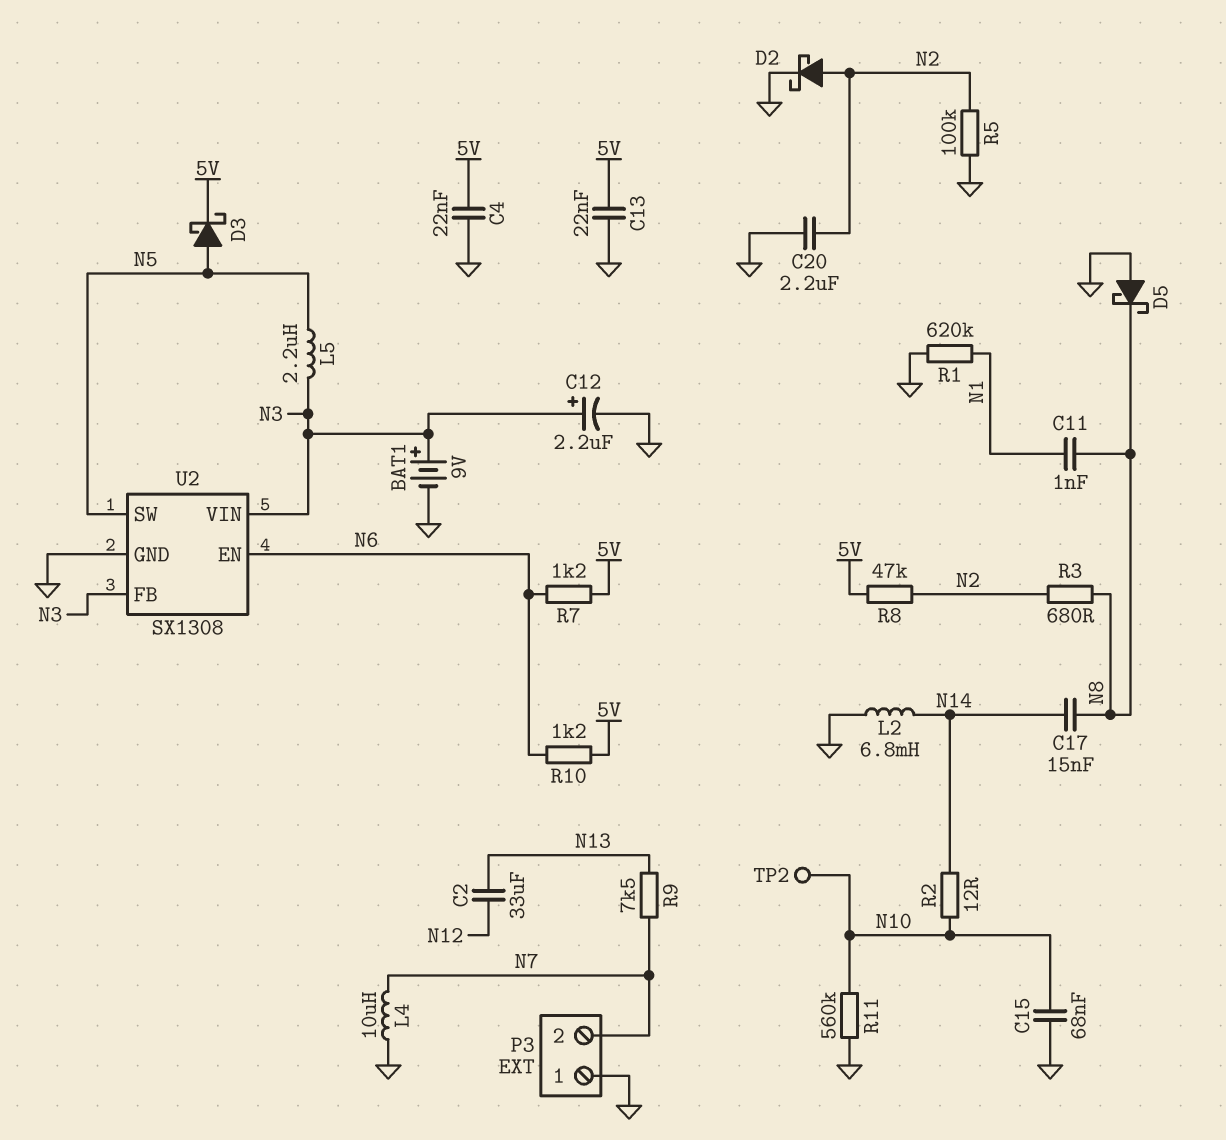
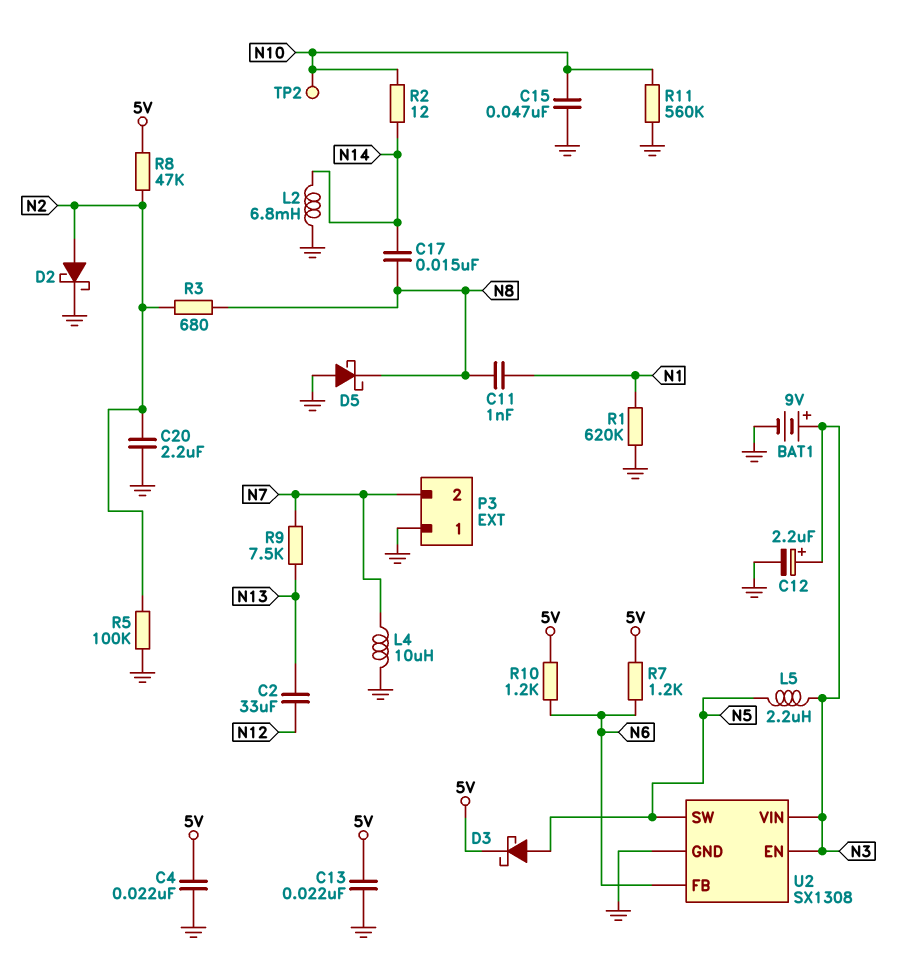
C15: 68nF (GND, N10) -> 47nF (GND, N10)
U2 pin EN: N6 -> N3
U2 pin FB: N3 -> N6

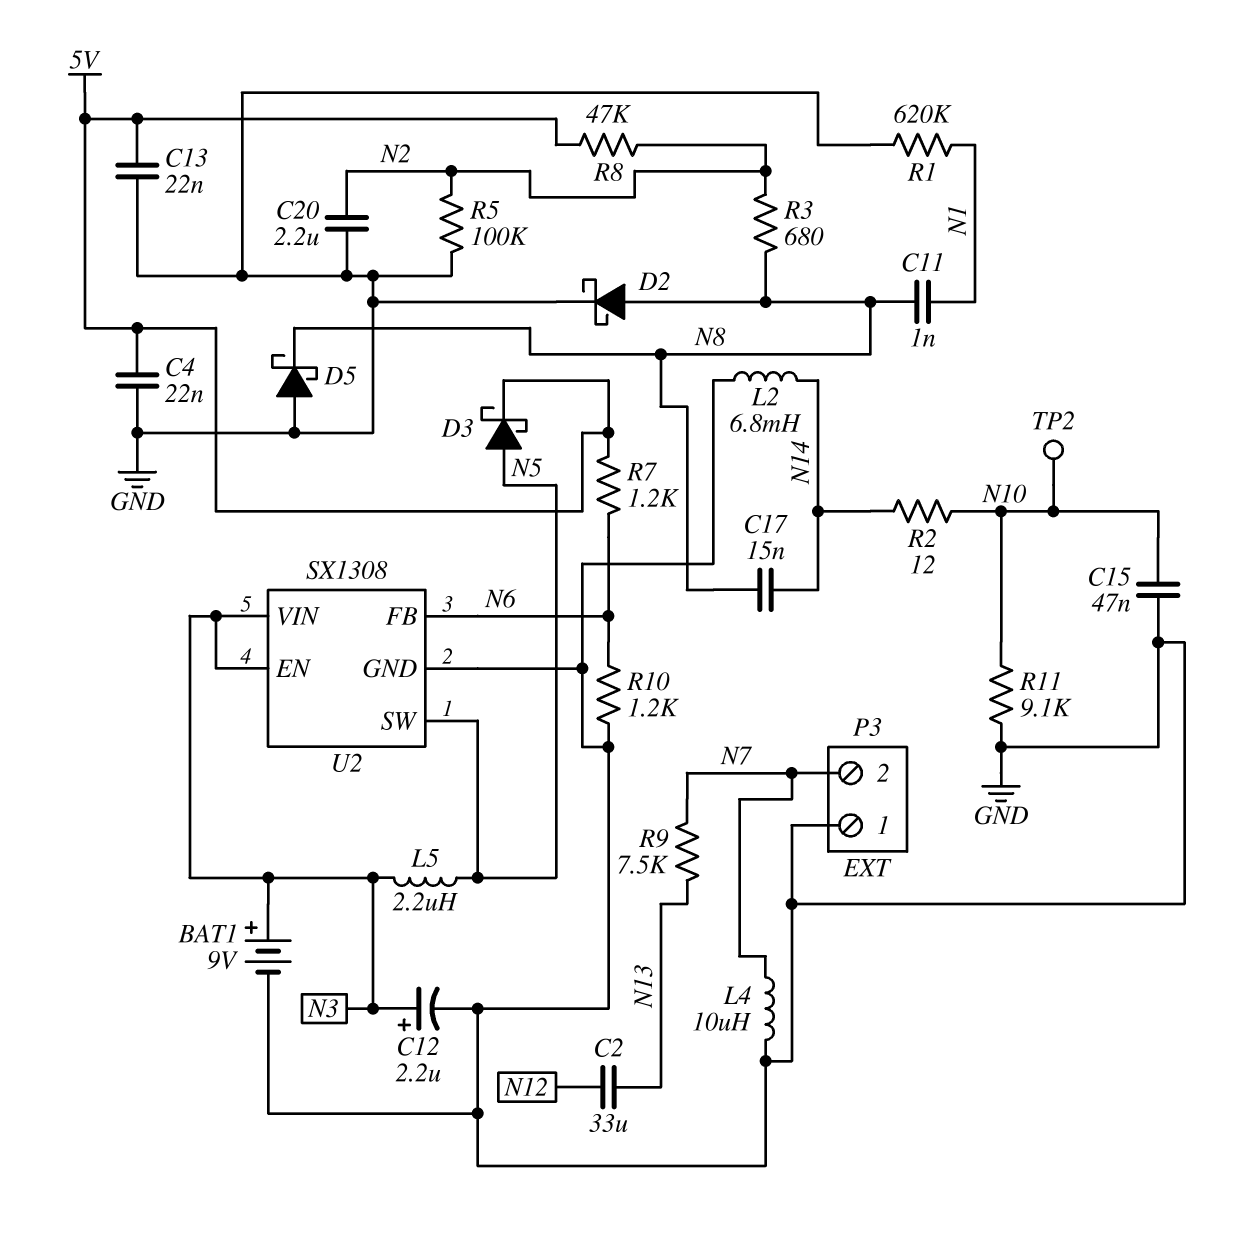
D2: schottky (A N2, K GND) -> schottky (A N8, K GND)
R10: 1.2k (5V, N6) -> 1.2k (GND, N6)
R11: 560k (GND, N10) -> 9.1k (GND, N10)

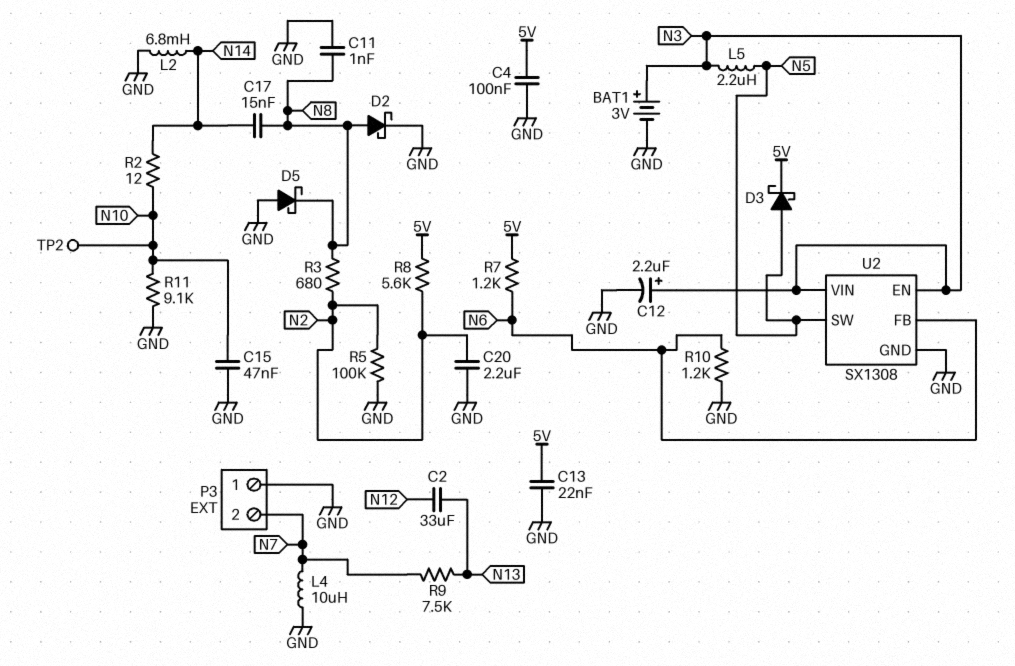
BAT1: 9V (plus N3, minus GND) -> 3V (plus N3, minus GND)
C4: 22nF (5V, GND) -> 100nF (5V, GND)
C11: 1nF (N1, N8) -> 1nF (GND, N8)
R1: 620k (GND, N1) -> none
R8: 47k (5V, N2) -> 5.6k (5V, N2)

